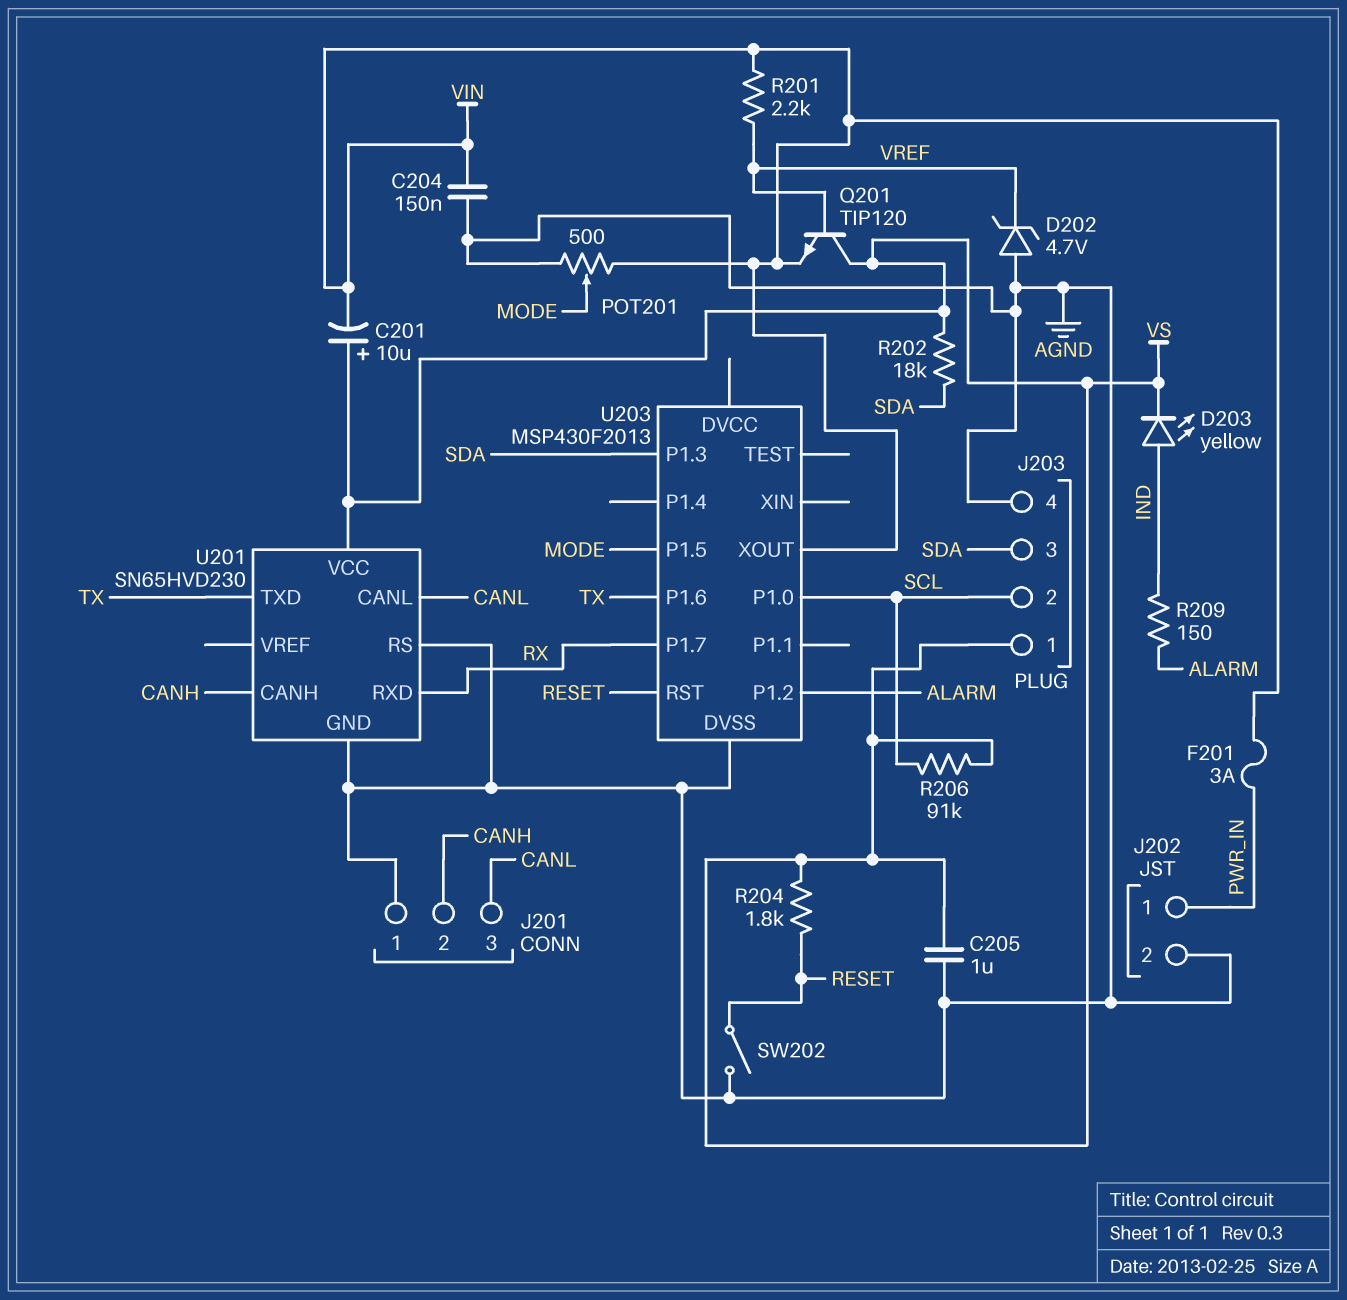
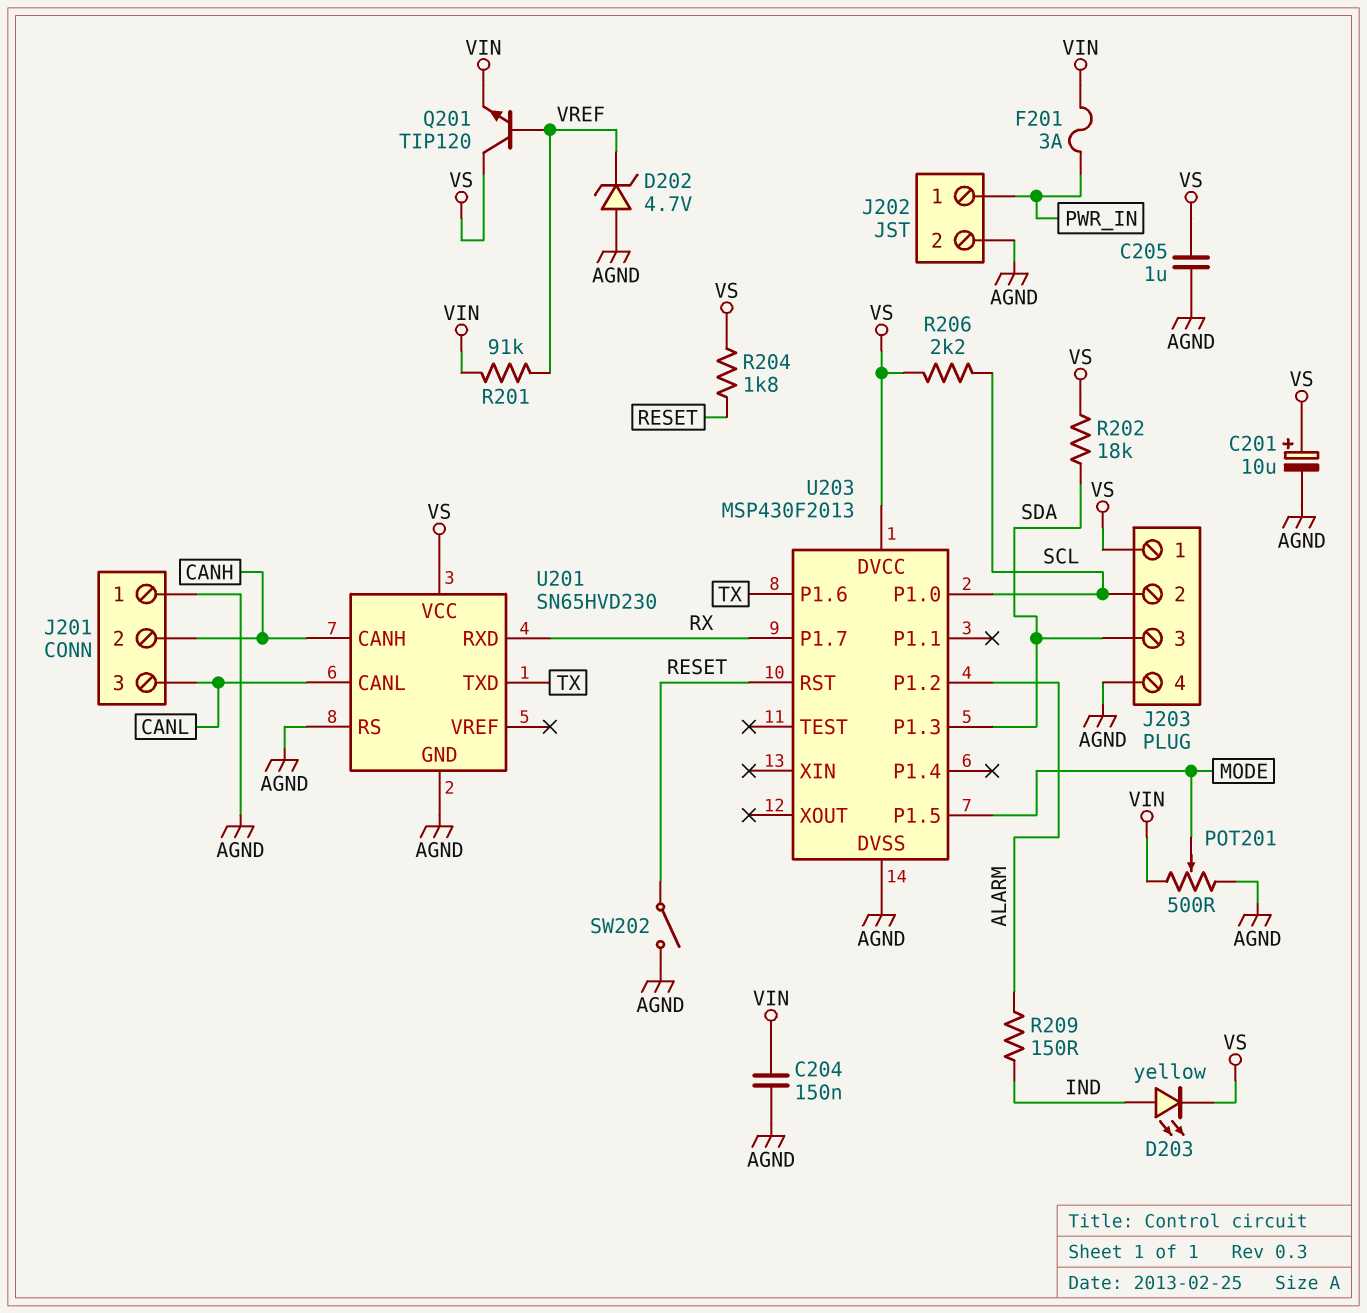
C201: 10uF (plus VS, minus VIN) -> 10uF (plus VS, minus AGND)
R201: 2.2k (VIN, VREF) -> 91k (VIN, VREF)
R206: 91k (SCL, VS) -> 2.2k (SCL, VS)
U203 pin DVCC: none -> VS
U203 pin XOUT: VIN -> none

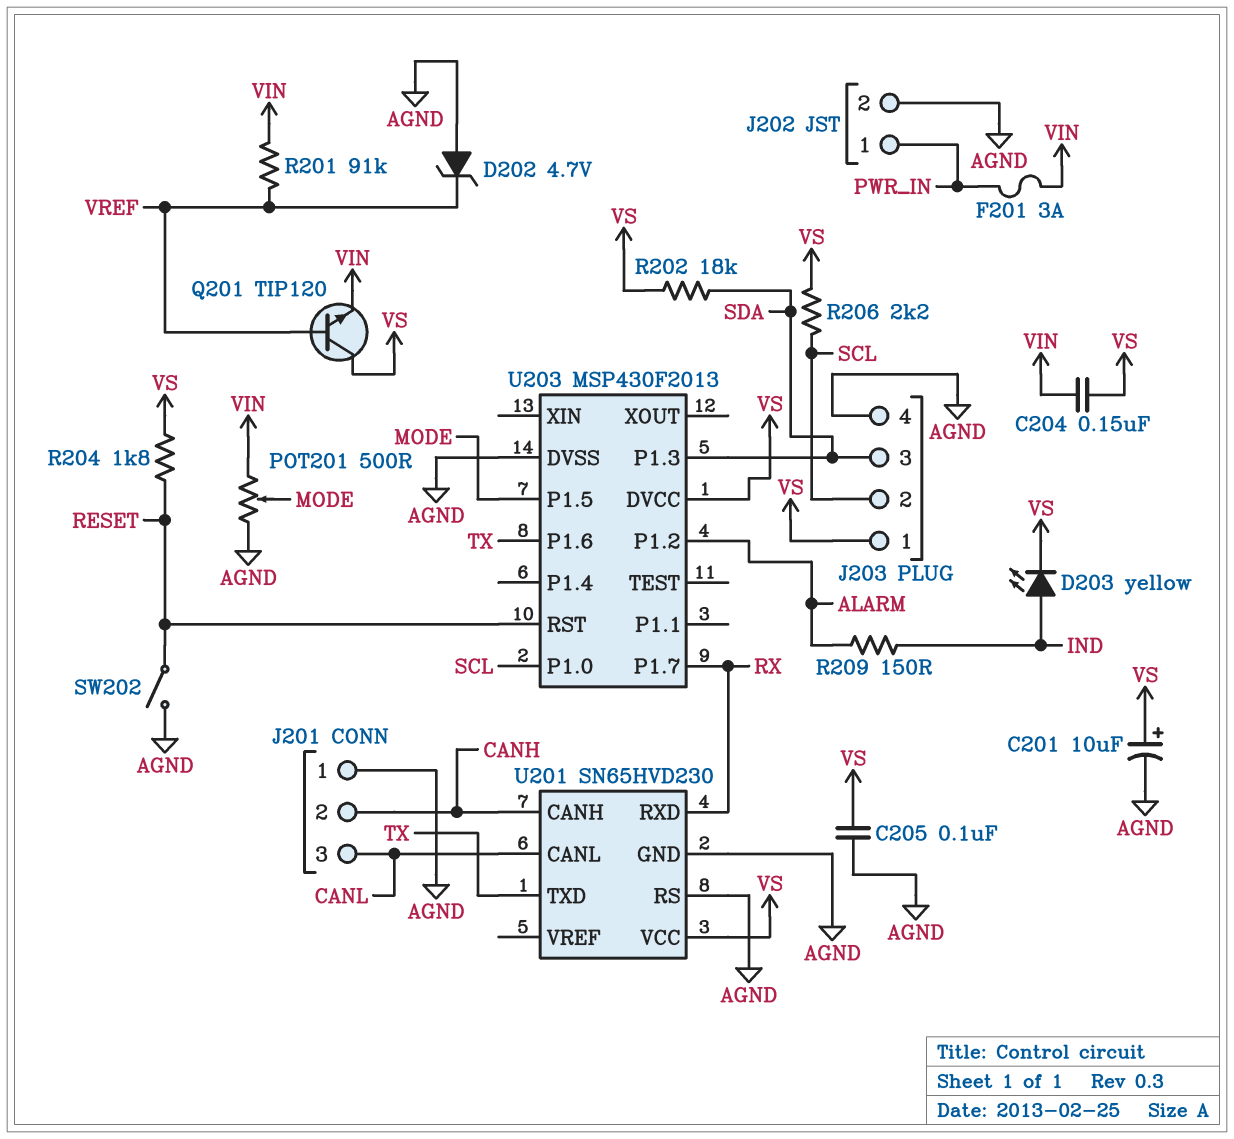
C204: 150nF (AGND, VIN) -> 150nF (VIN, VS)
C205: 1uF (AGND, VS) -> 100nF (AGND, VS)

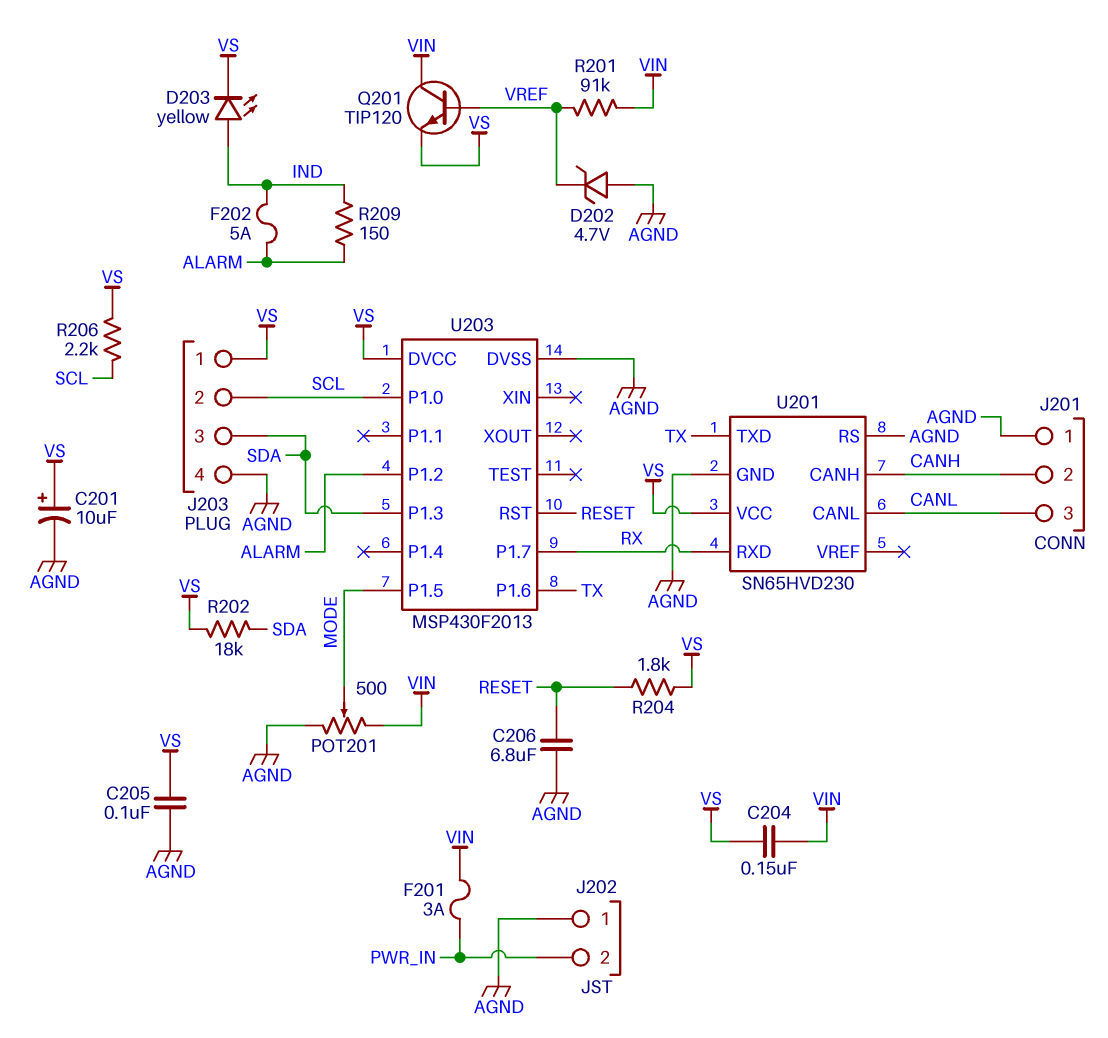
C206: none -> 6.8uF (AGND, RESET)
F202: none -> 5A (ALARM, IND)
J202 pin 1: PWR_IN -> AGND
J202 pin 2: AGND -> PWR_IN
Q201: NPN TIP120 (B VREF, C VS, E VIN) -> NPN TIP120 (B VREF, C VIN, E VS)
SW202: switch (AGND, RESET) -> none

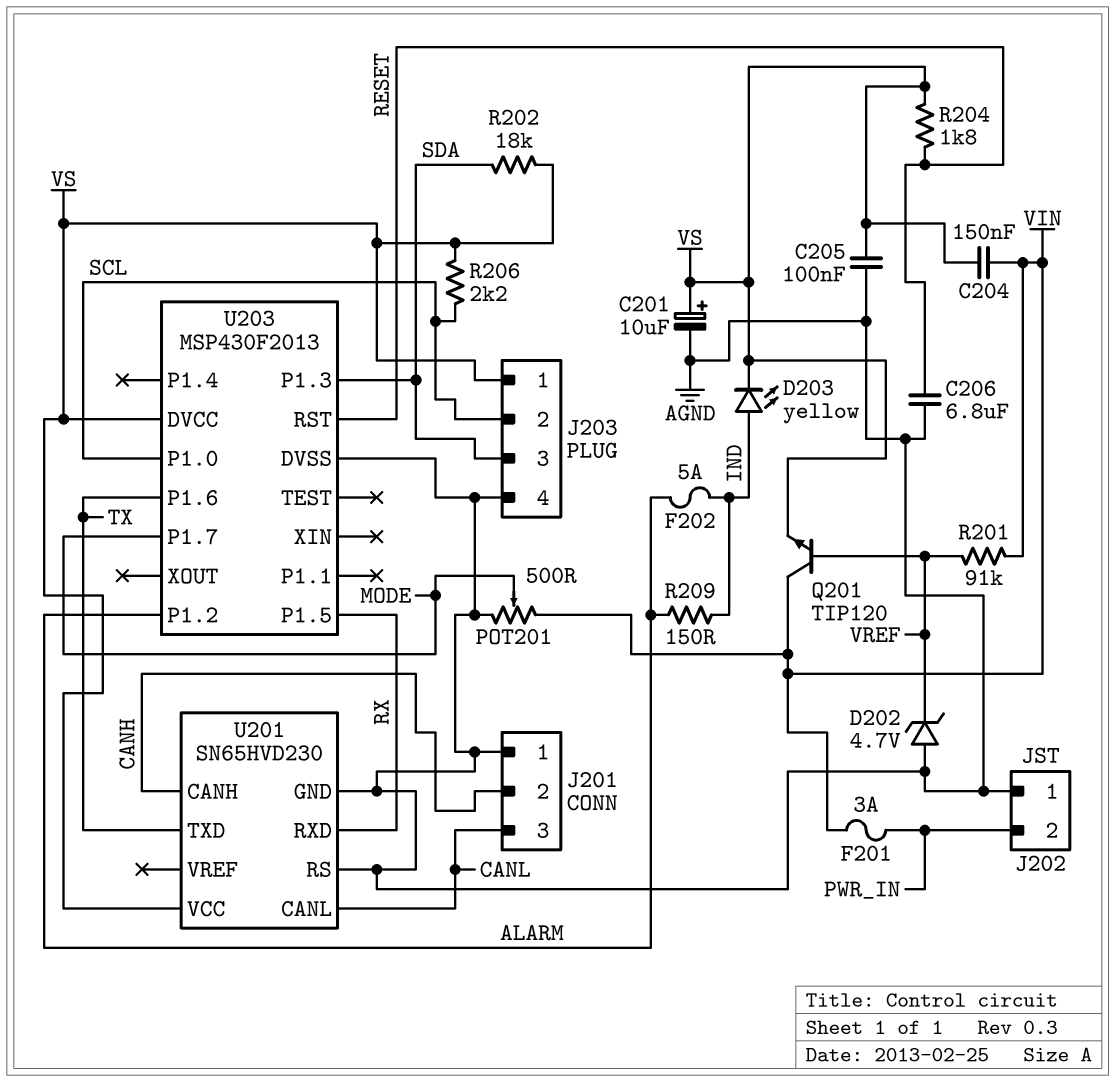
U203 pin P1.5: MODE -> RX
U203 pin P1.7: RX -> MODE

